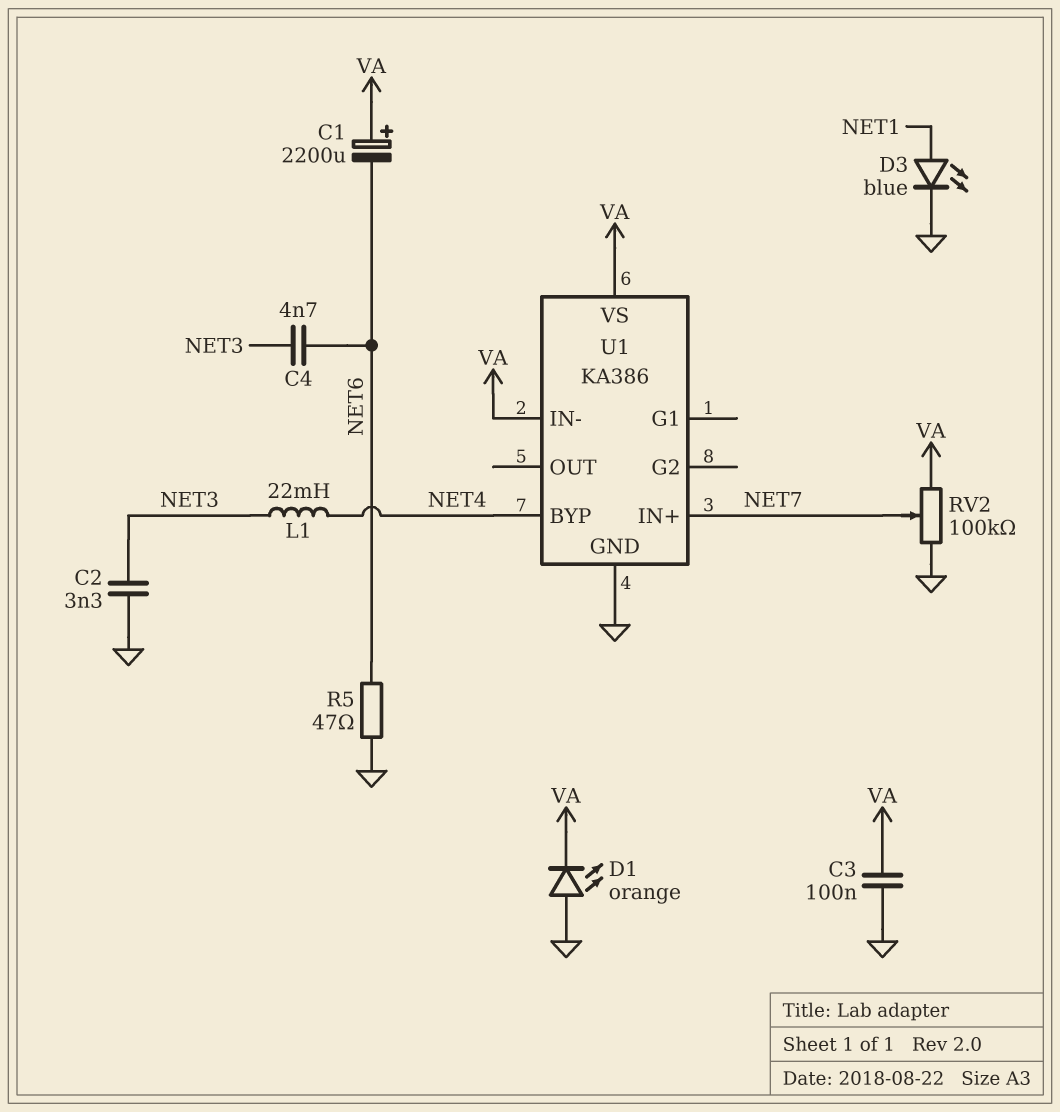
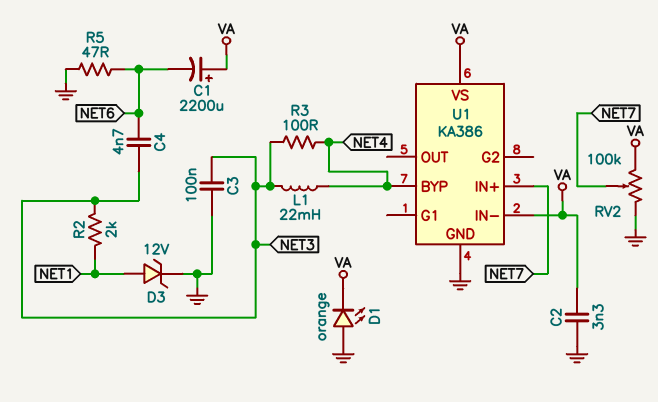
C2: 3.3nF (GND, NET3) -> 3.3nF (GND, VA)
C3: 100nF (GND, VA) -> 100nF (GND, NET3)
D3: LED blue (A NET1, K GND) -> zener 12V (A NET1, K GND)
R2: none -> 2k (NET1, NET3)
R3: none -> 100 (NET3, NET4)

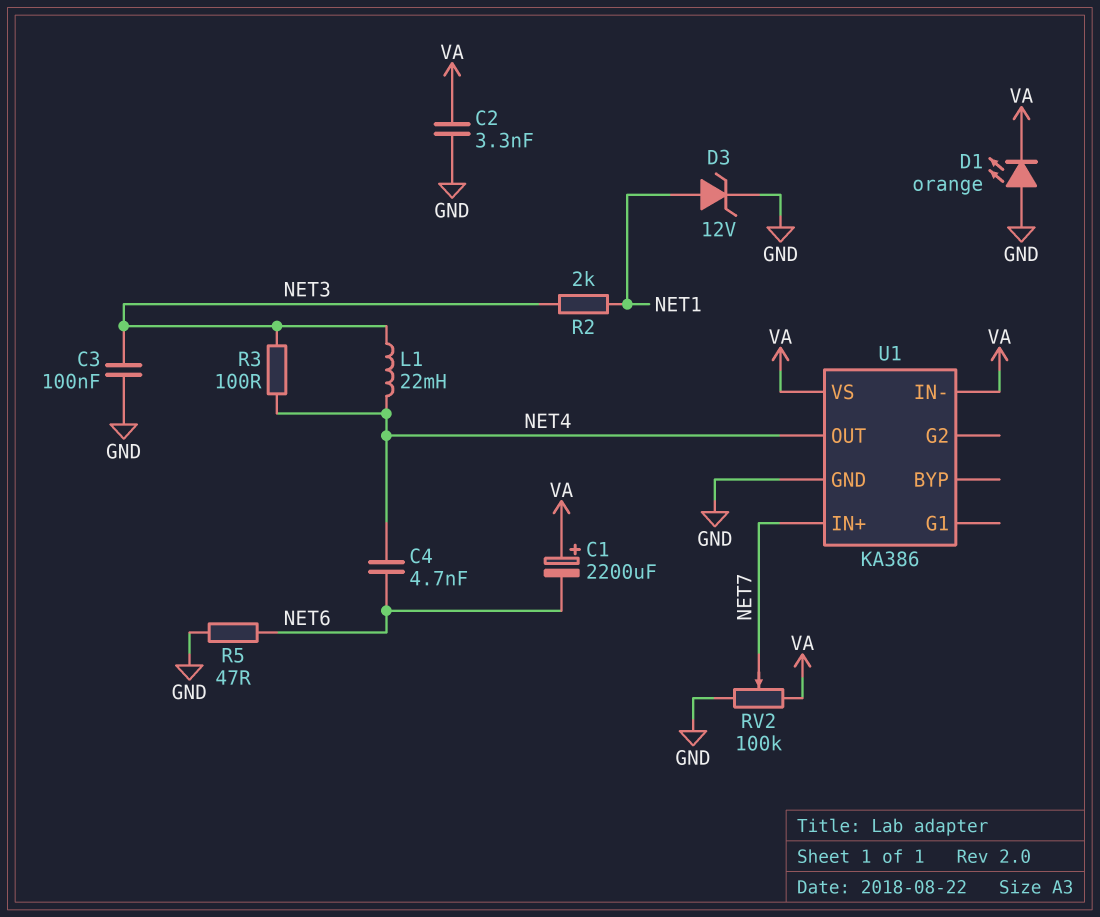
C4: 4.7nF (NET3, NET6) -> 4.7nF (NET4, NET6)
U1 pin BYP: NET4 -> none
U1 pin OUT: none -> NET4

